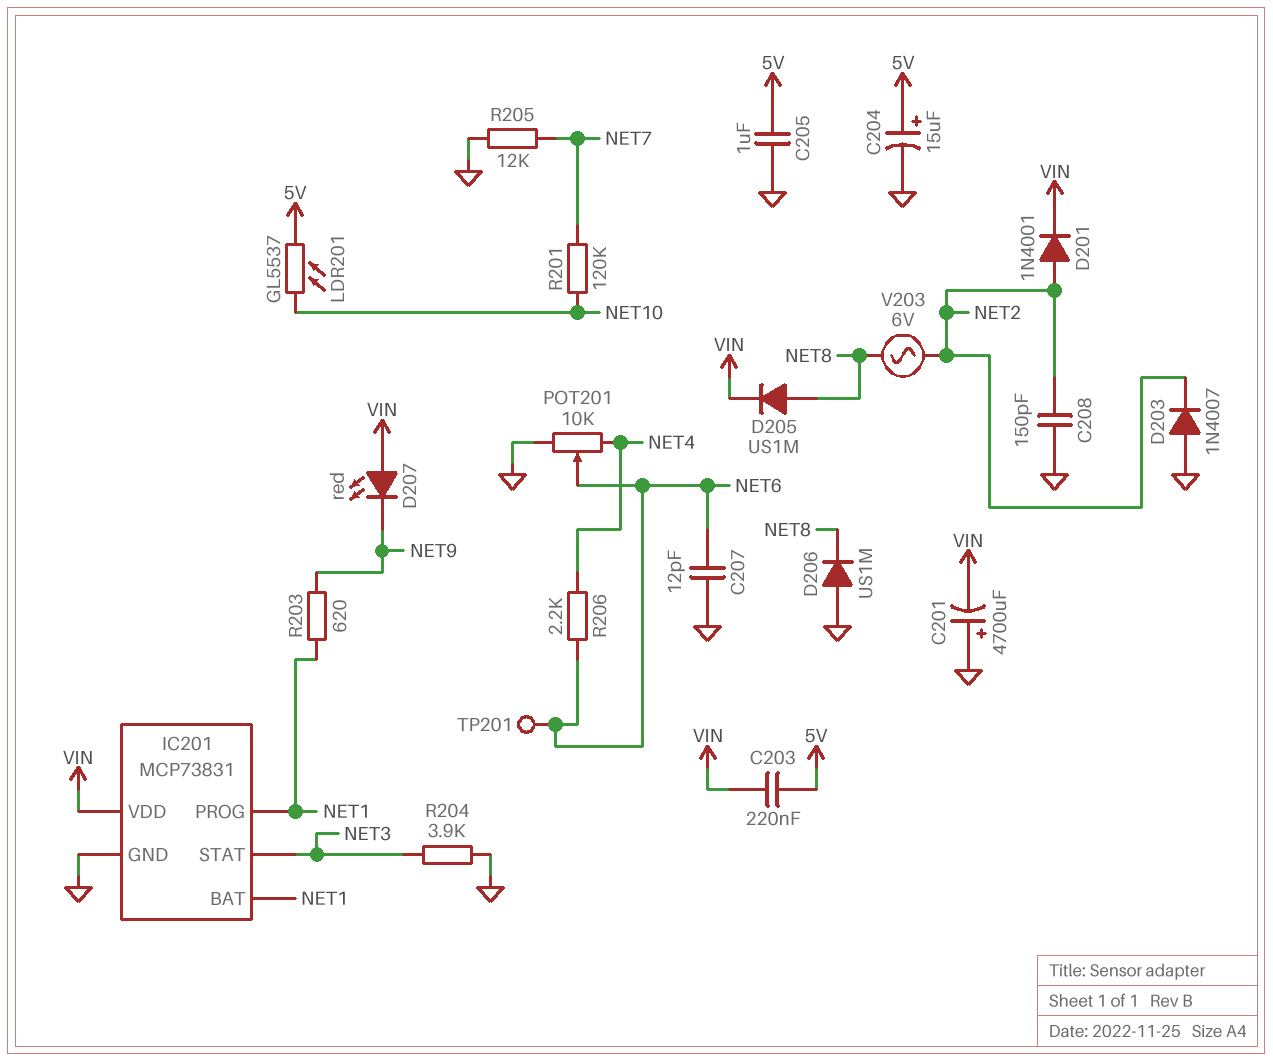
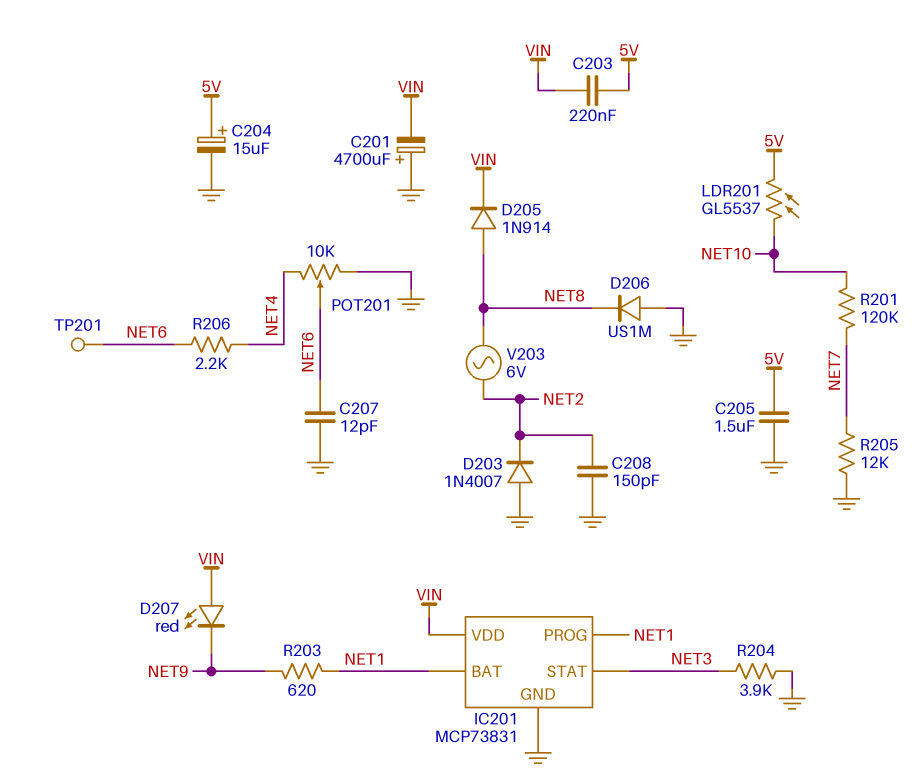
C205: 1uF (5V, GND) -> 1.5uF (5V, GND)
D201: diode 1N4001 (A NET2, K VIN) -> none
D205: diode US1M (A NET8, K VIN) -> diode 1N914 (A NET8, K VIN)

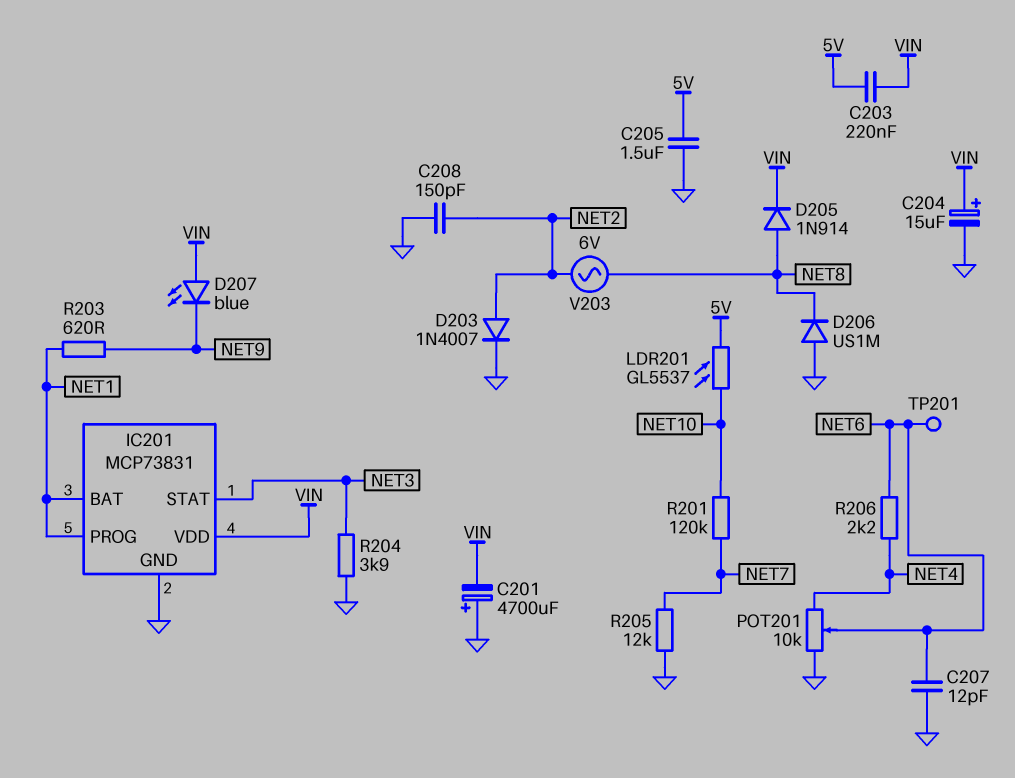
C204: 15uF (plus 5V, minus GND) -> 15uF (plus VIN, minus GND)
D203: diode 1N4007 (A GND, K NET2) -> diode 1N4007 (A NET2, K GND)
D207: LED red (A VIN, K NET9) -> LED blue (A VIN, K NET9)

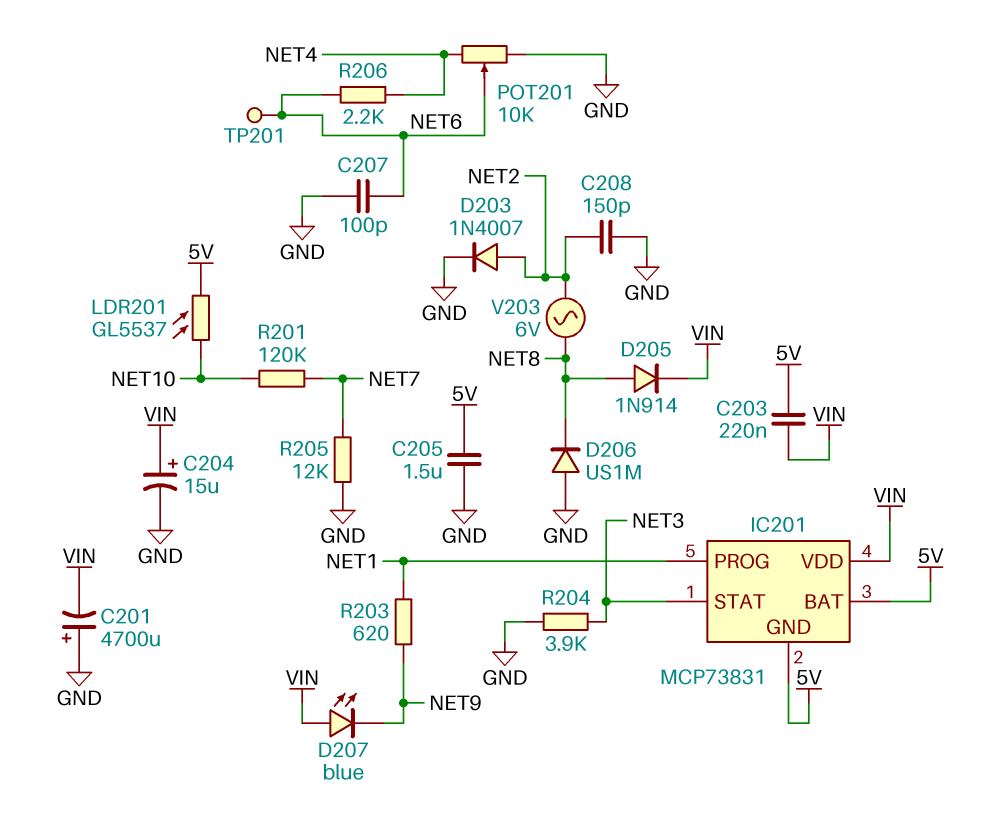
C207: 12pF (GND, NET6) -> 100pF (GND, NET6)
IC201 pin BAT: NET1 -> 5V
IC201 pin GND: GND -> 5V

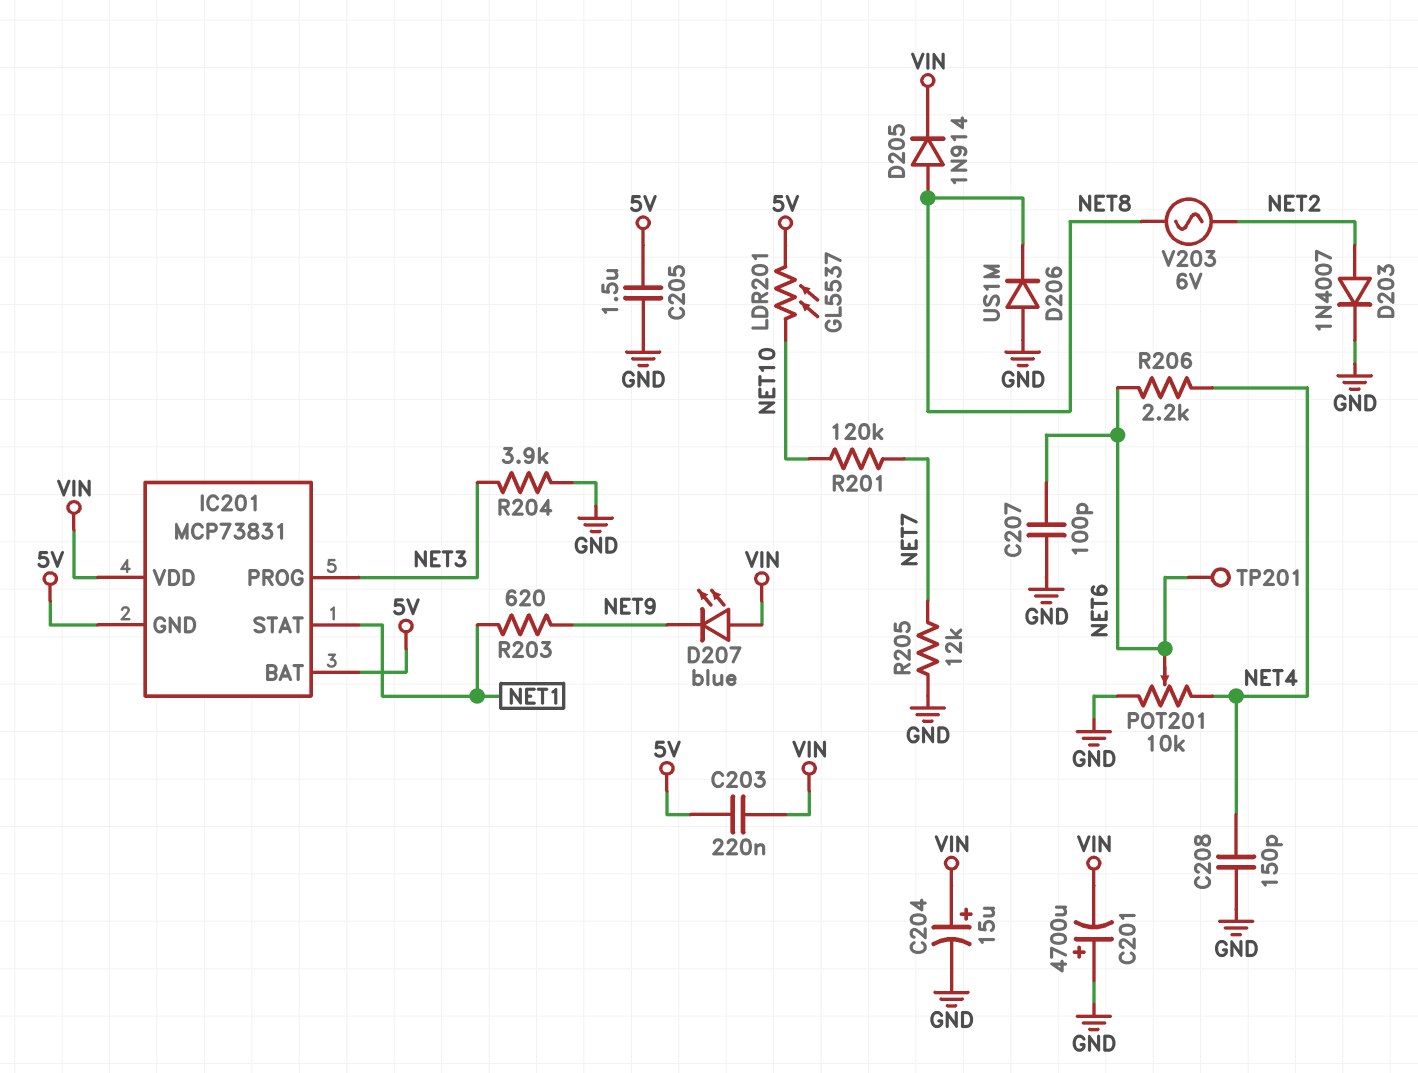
C208: 150pF (GND, NET2) -> 150pF (GND, NET4)
IC201 pin PROG: NET1 -> NET3
IC201 pin STAT: NET3 -> NET1

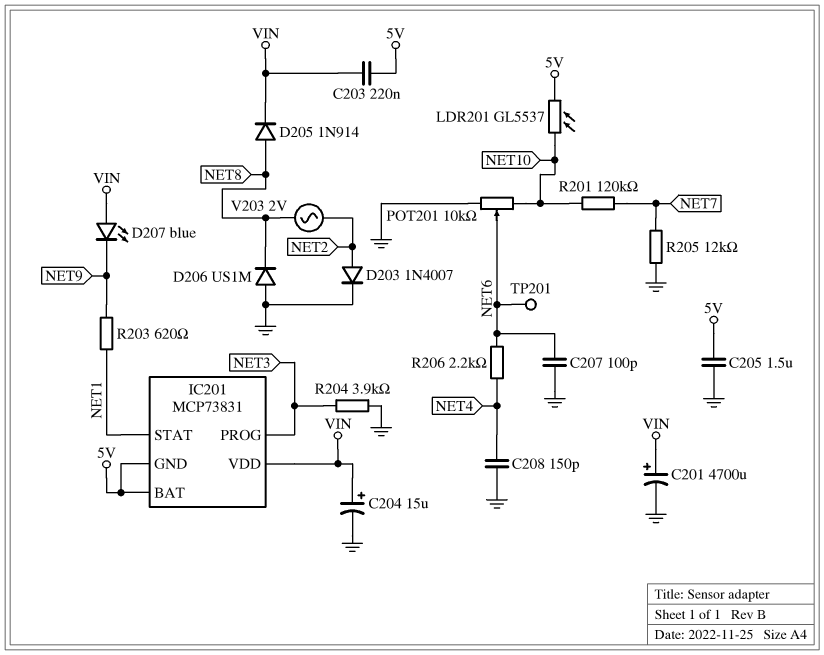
C201: 4700uF (plus GND, minus VIN) -> 4700uF (plus VIN, minus GND)
POT201: 10k (GND, NET4, wiper NET6) -> 10k (GND, NET10, wiper NET6)
V203: AC 6V (NET2, NET8) -> AC 2V (NET2, NET8)

